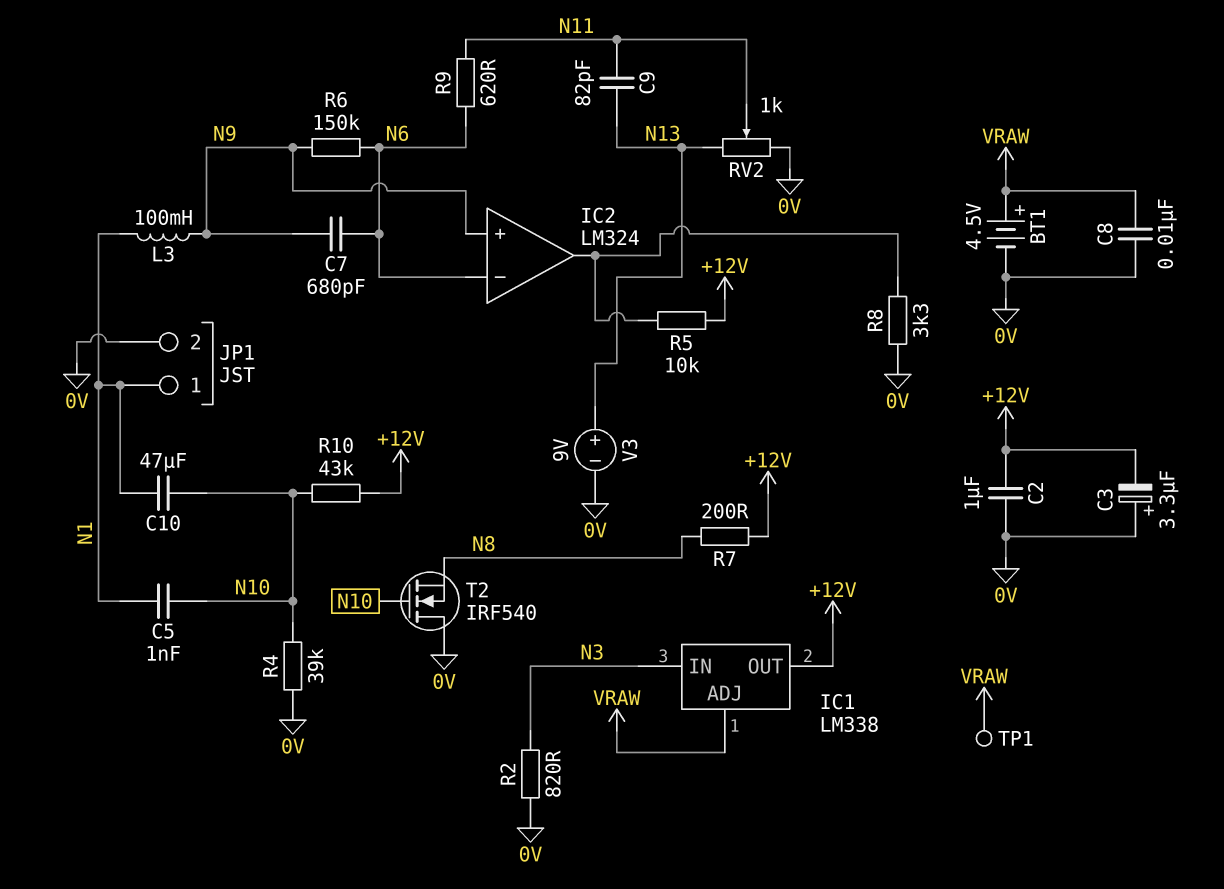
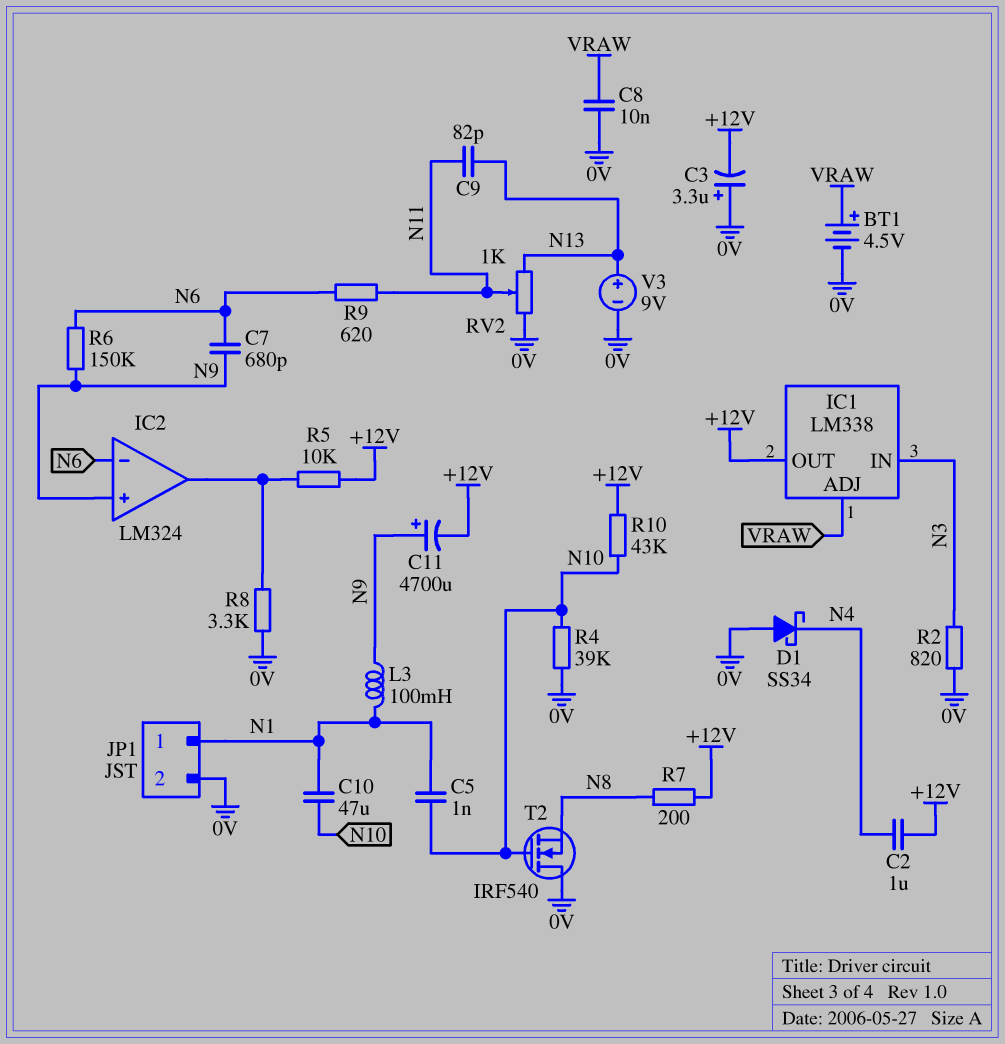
C2: 1uF (+12V, 0V) -> 1uF (+12V, N4)
C11: none -> 4700uF (plus N9, minus +12V)
D1: none -> schottky SS34 (A 0V, K N4)
TP1: test point (VRAW) -> none

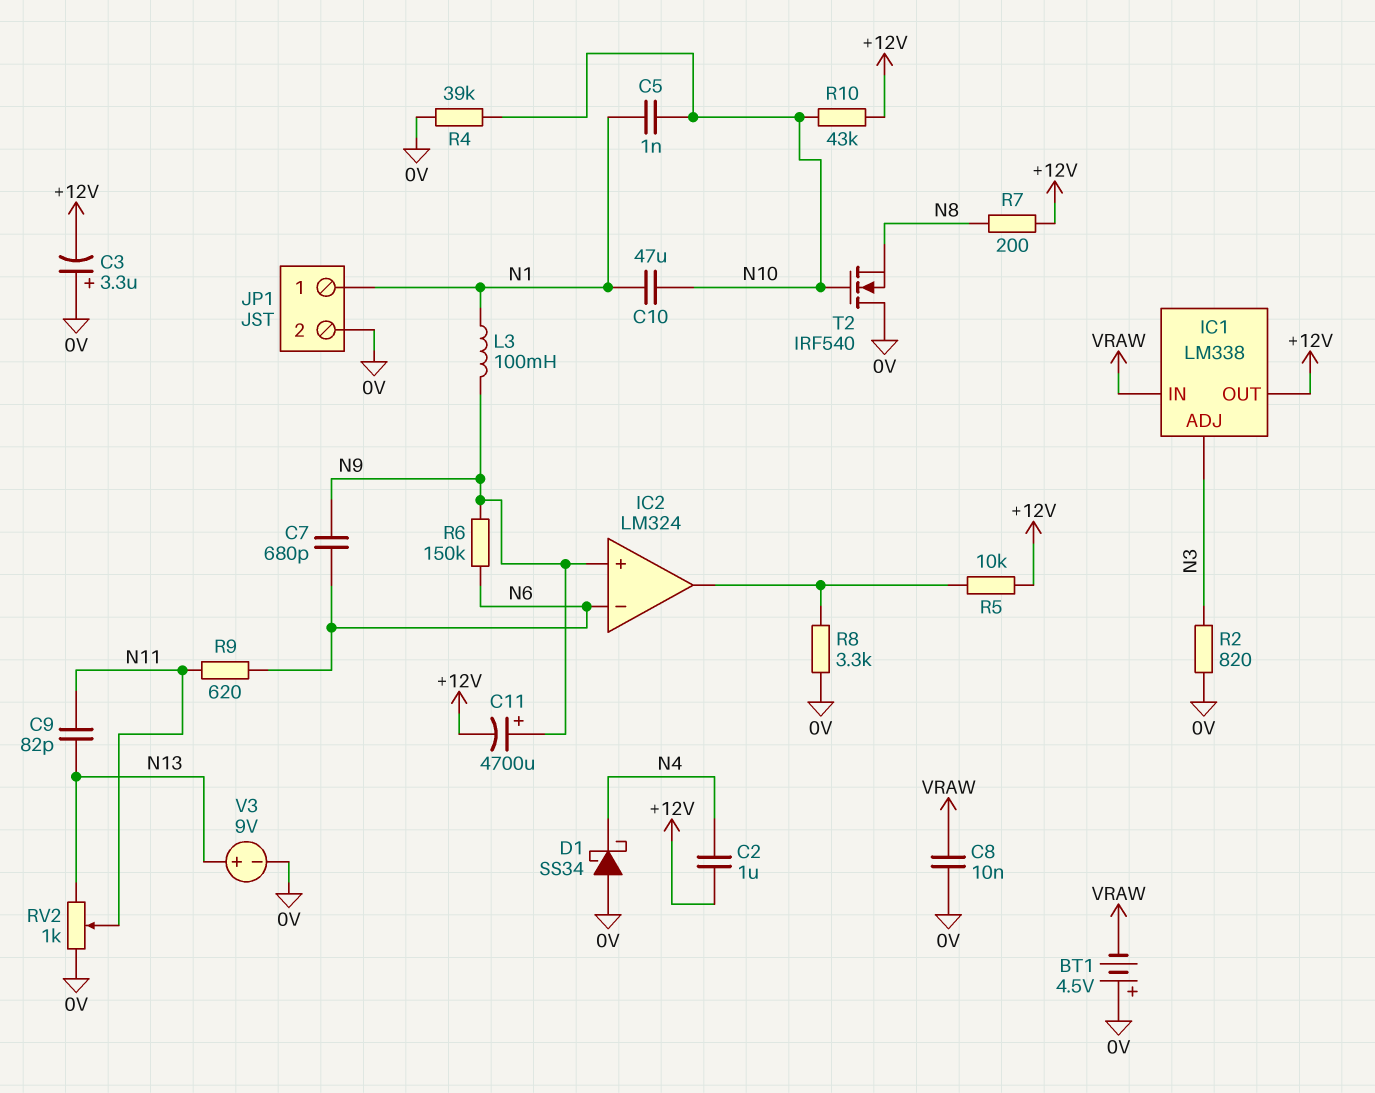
BT1: 4.5V (plus VRAW, minus 0V) -> 4.5V (plus 0V, minus VRAW)
IC1 pin ADJ: VRAW -> N3
IC1 pin IN: N3 -> VRAW

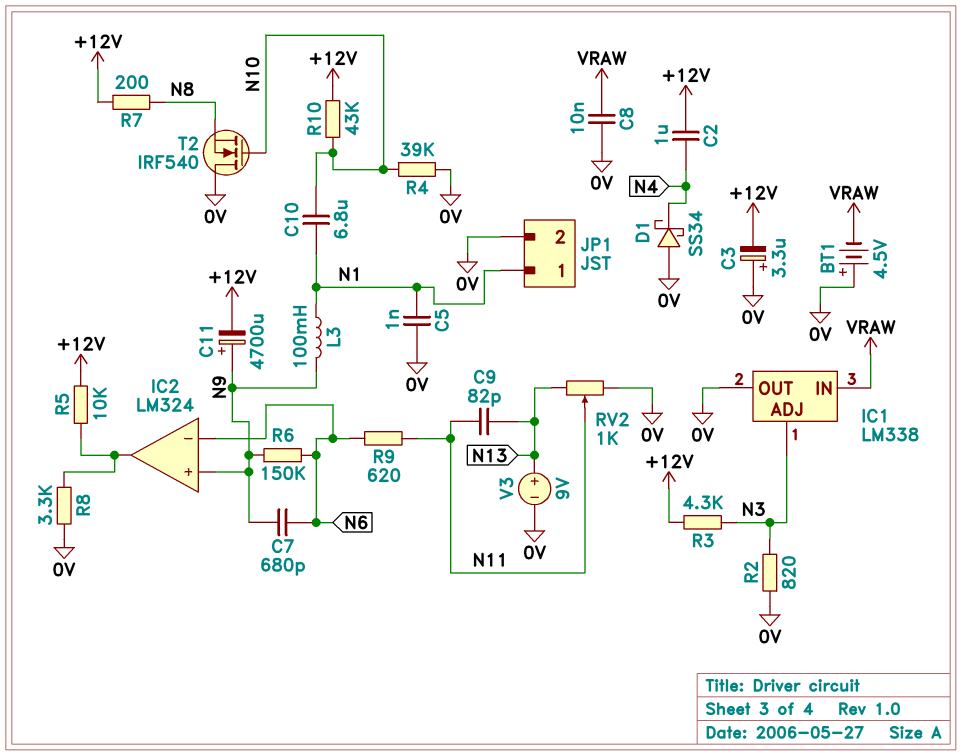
C5: 1nF (N1, N10) -> 1nF (0V, N1)
C10: 47uF (N1, N10) -> 6.8uF (N1, N10)
IC1 pin OUT: +12V -> 0V
R3: none -> 4.3k (+12V, N3)

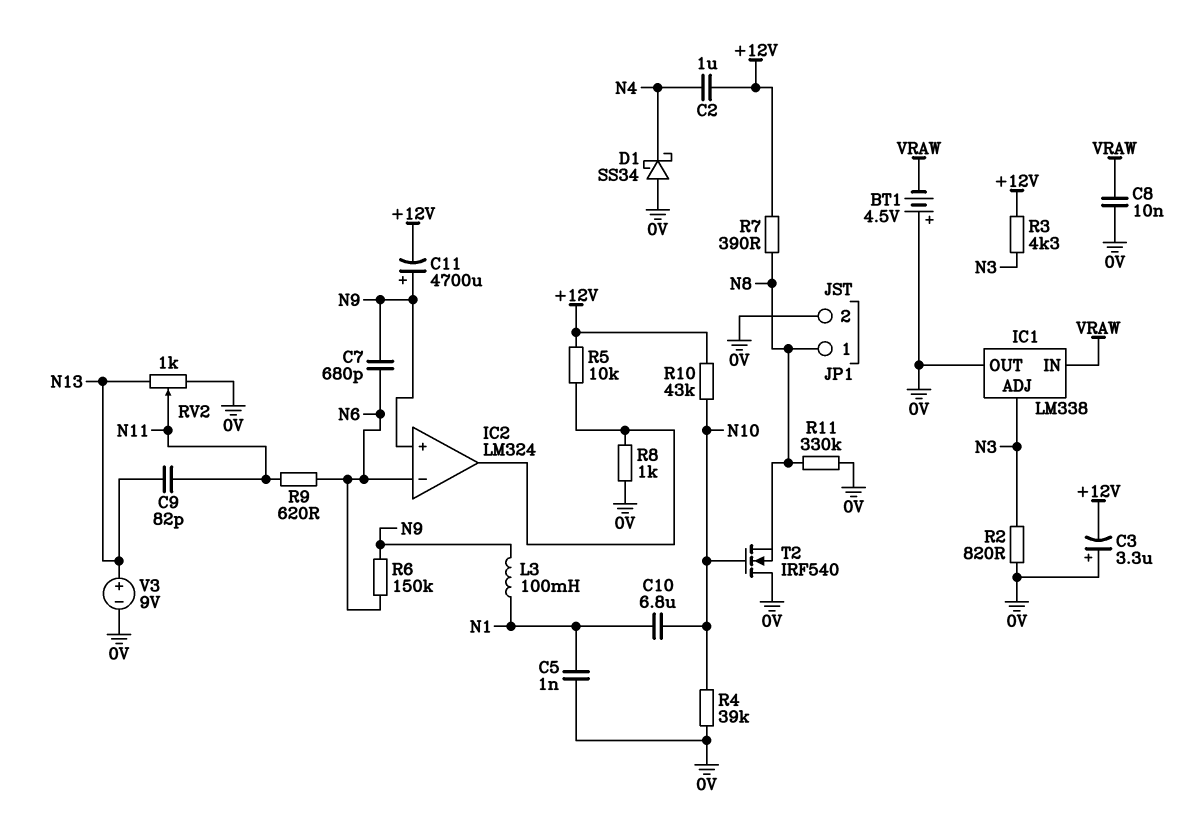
JP1 pin 1: N1 -> N8
R7: 200 (+12V, N8) -> 390 (+12V, N8)
R8: 3.3k (0V, IC2/out) -> 1k (0V, IC2/out)
R11: none -> 330k (0V, N8)

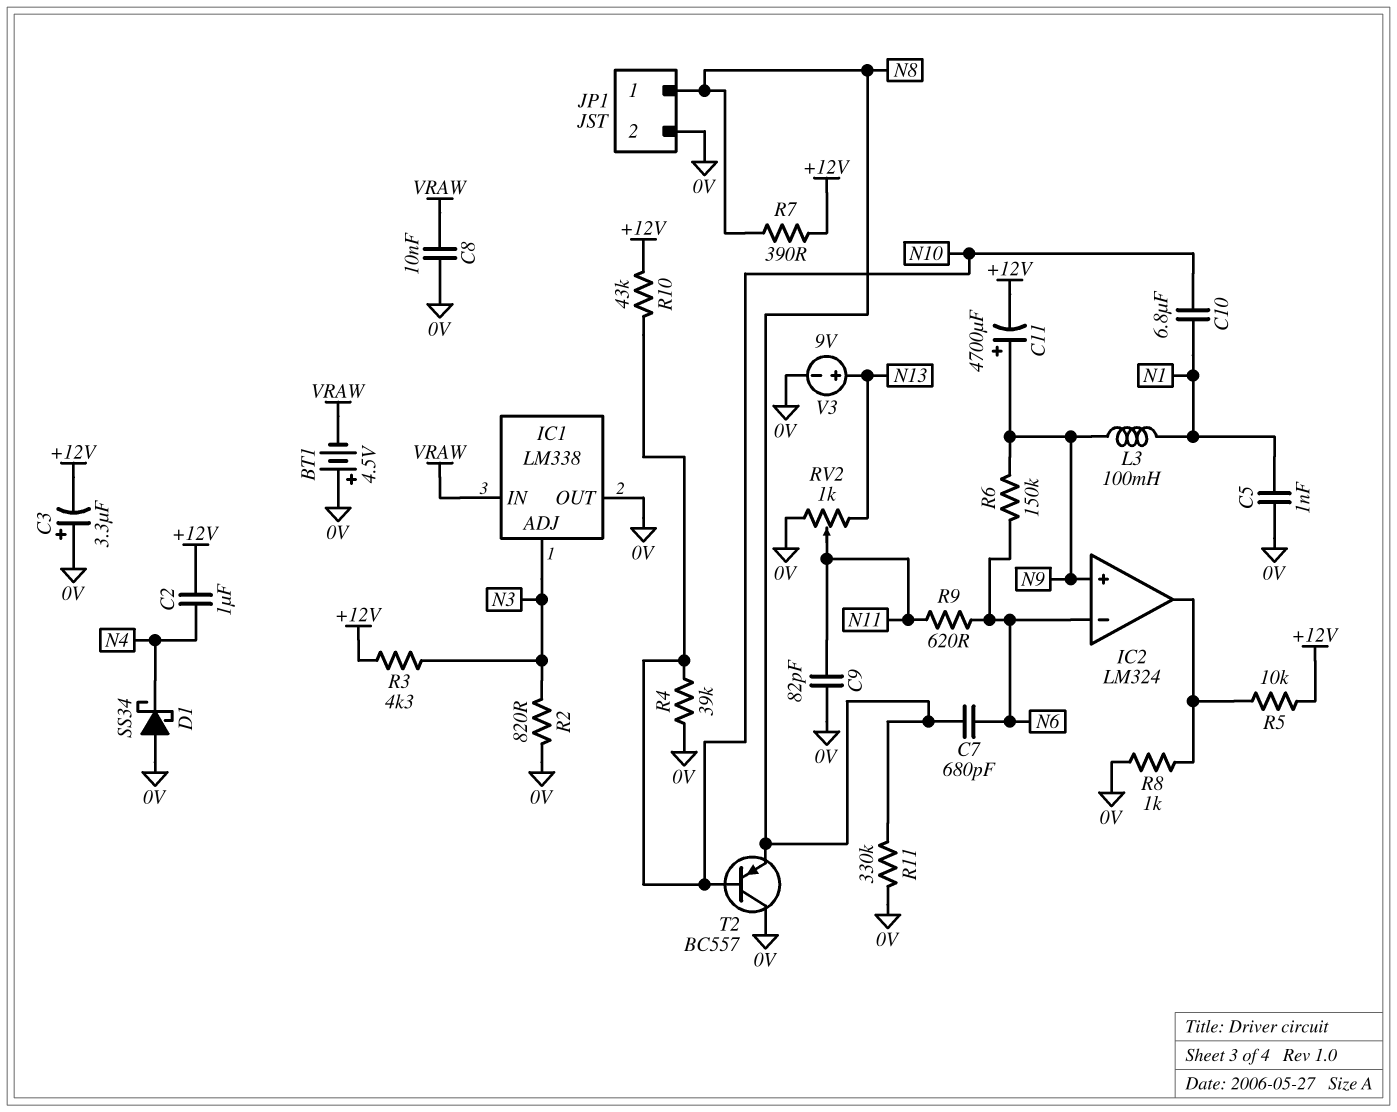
C7: 680pF (N6, N9) -> 680pF (N6, N8)
C9: 82pF (N11, N13) -> 82pF (0V, N11)
T2: NMOS IRF540 (G N10, D 0V, S N8) -> PNP BC557 (B N10, C 0V, E N8)

